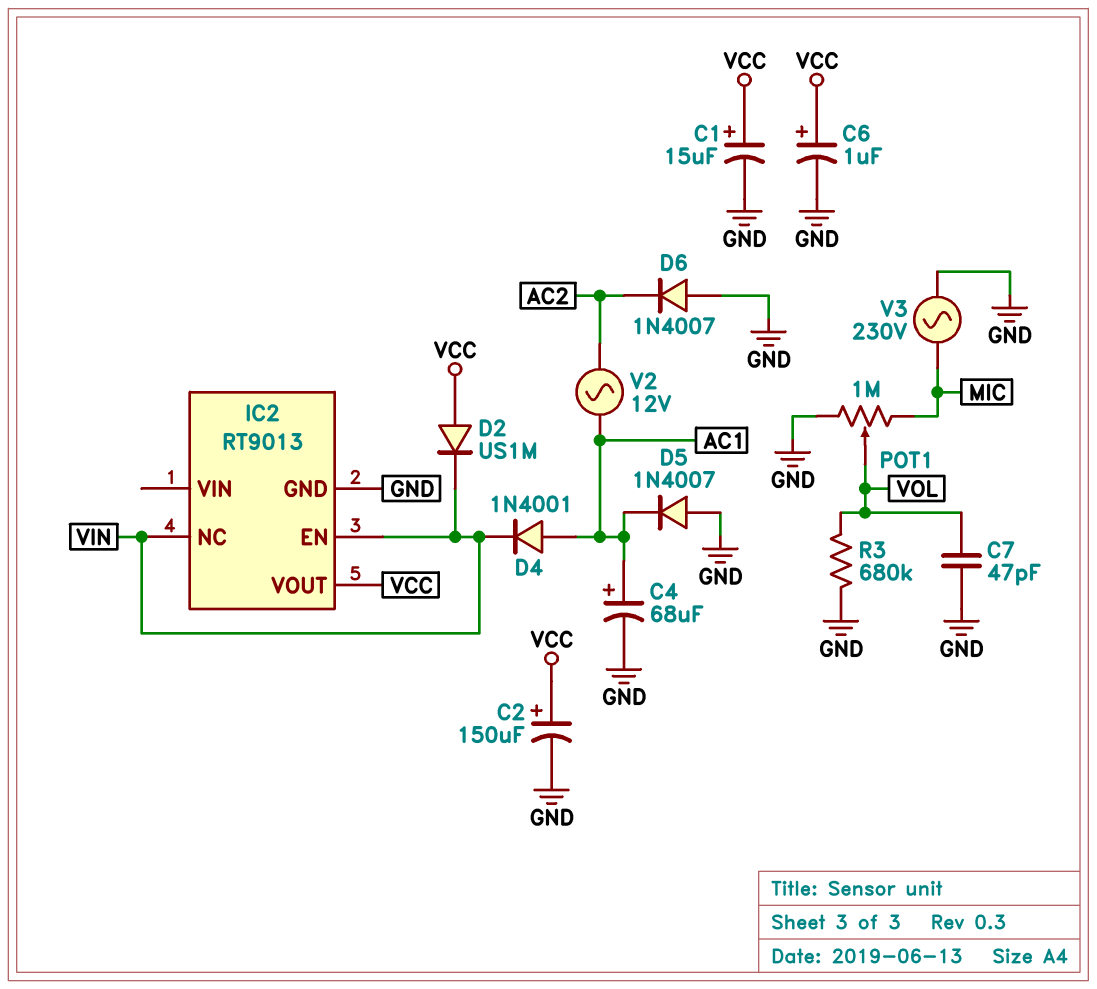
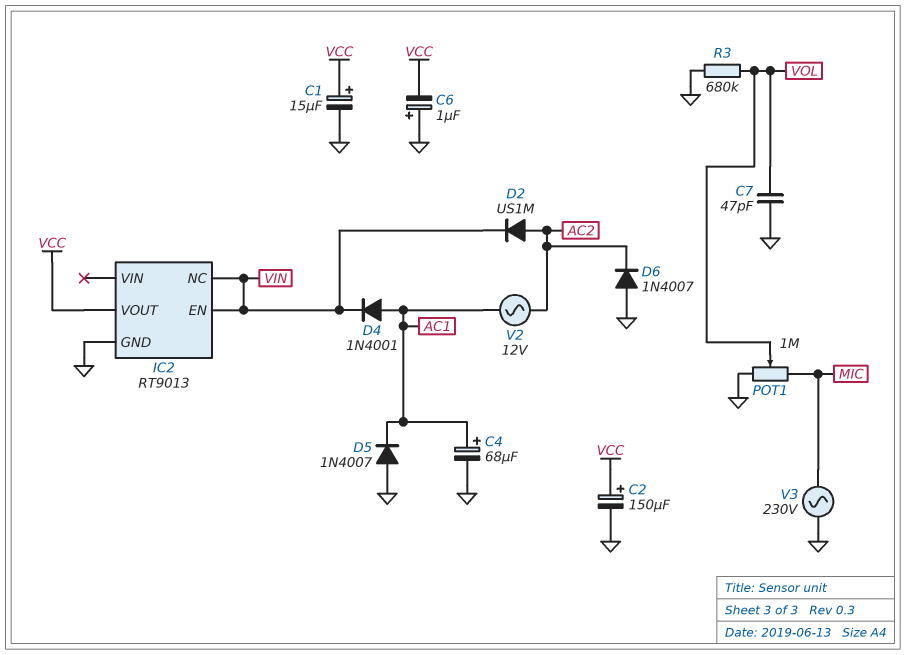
C6: 1uF (plus VCC, minus GND) -> 1uF (plus GND, minus VCC)
D2: diode US1M (A VCC, K VIN) -> diode US1M (A AC2, K VIN)

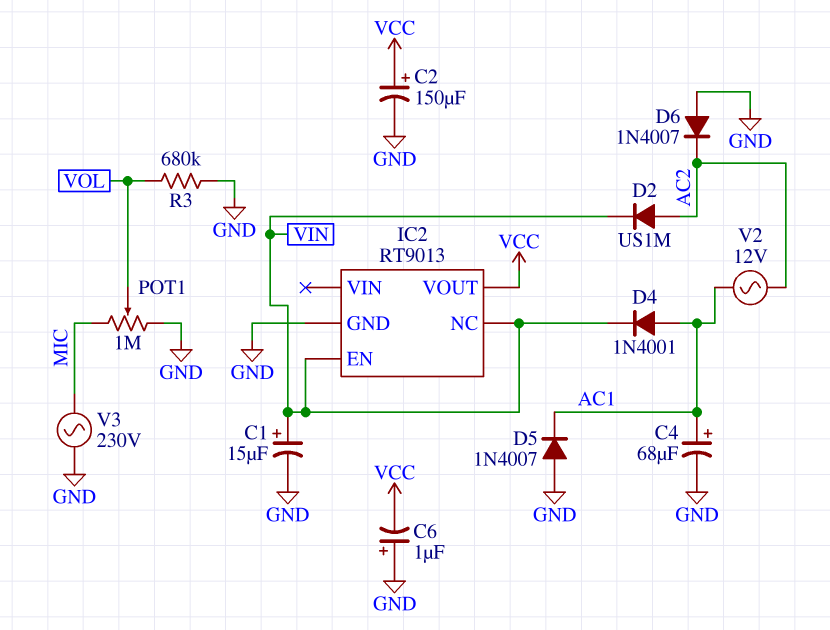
C1: 15uF (plus VCC, minus GND) -> 15uF (plus VIN, minus GND)
C7: 47pF (GND, VOL) -> none

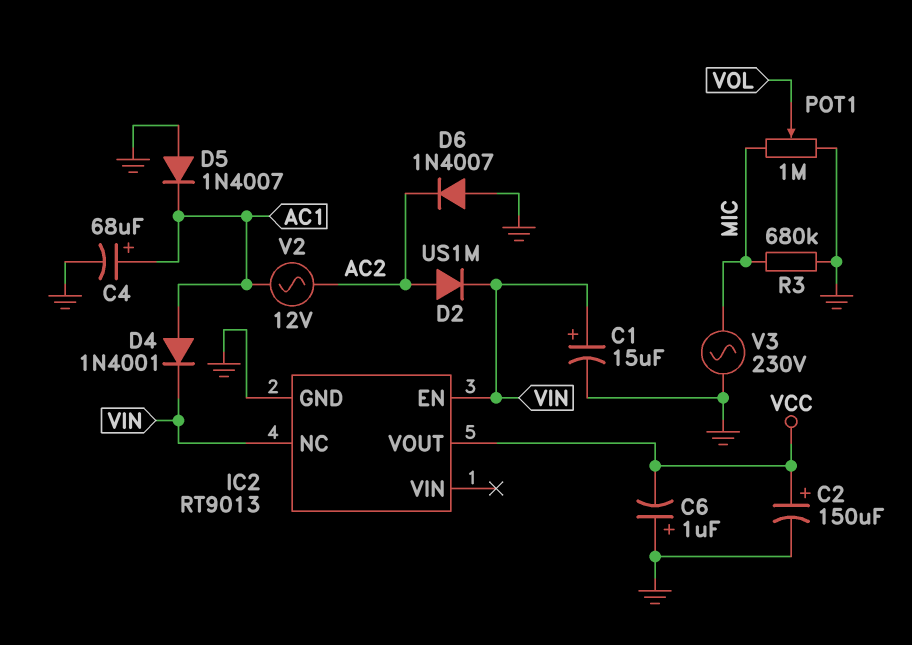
R3: 680k (GND, VOL) -> 680k (GND, MIC)

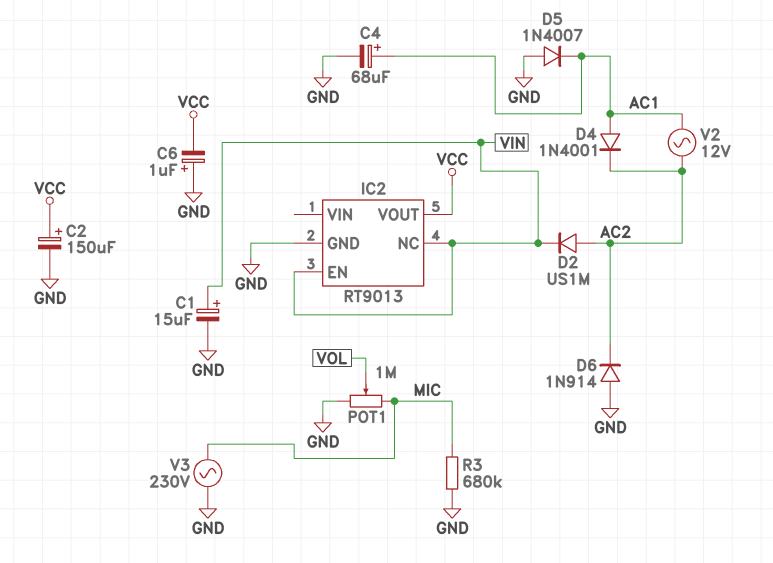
D4: diode 1N4001 (A AC1, K VIN) -> diode 1N4001 (A AC1, K AC2)
D6: diode 1N4007 (A GND, K AC2) -> diode 1N914 (A GND, K AC2)

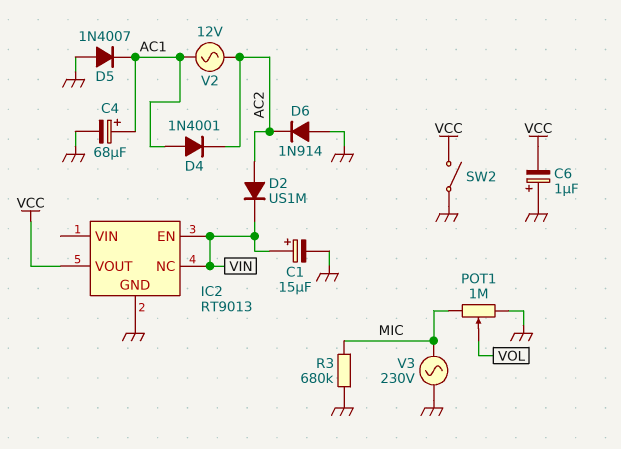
C2: 150uF (plus VCC, minus GND) -> none
SW2: none -> switch (GND, VCC)

